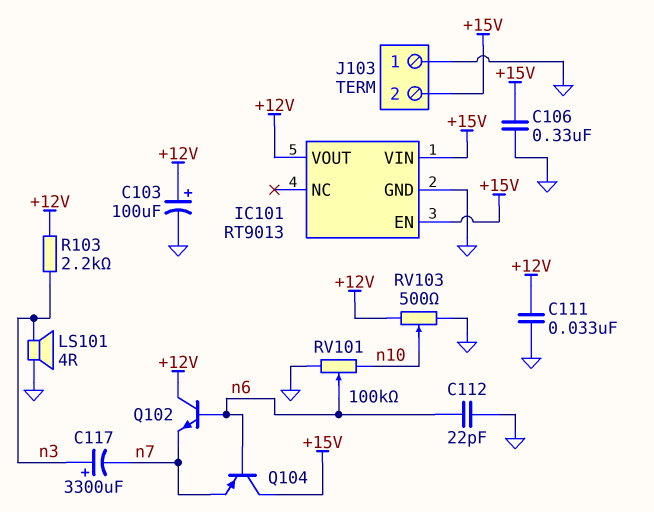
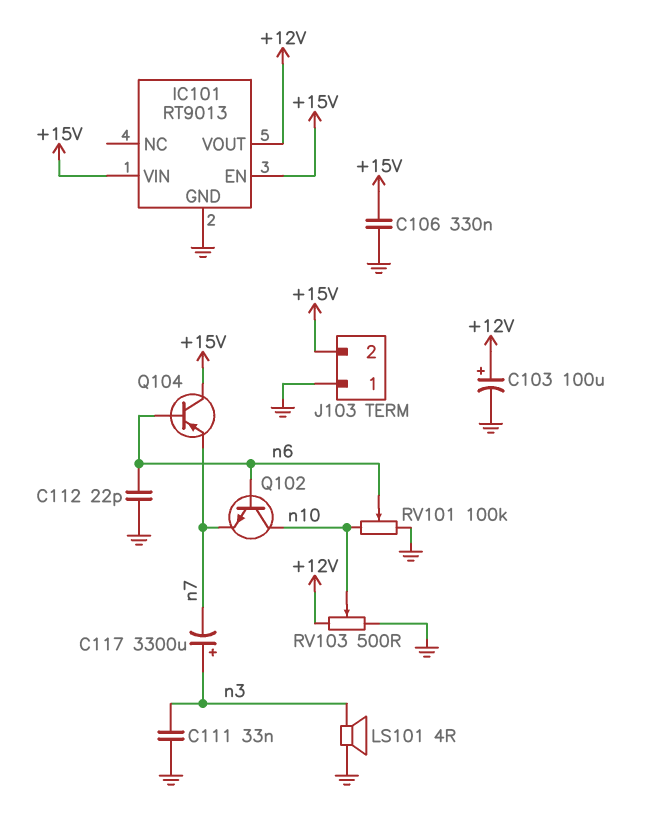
C111: 33nF (+12V, GND) -> 33nF (GND, n3)
Q102: NPN (B n6, C +12V, E n7) -> NPN (B n6, C n10, E n7)
R103: 2.2k (+12V, n3) -> none

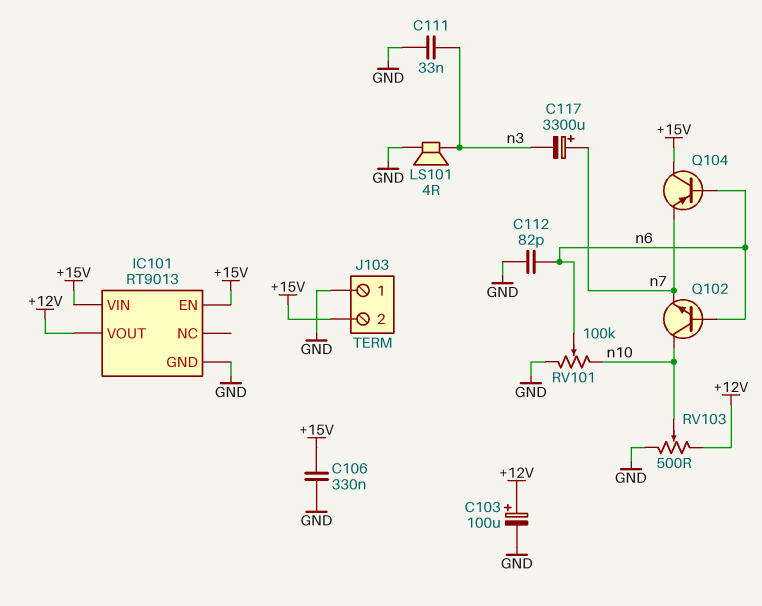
C112: 22pF (GND, n6) -> 82pF (GND, n6)
C117: 3300uF (plus n3, minus n7) -> 3300uF (plus n7, minus n3)

